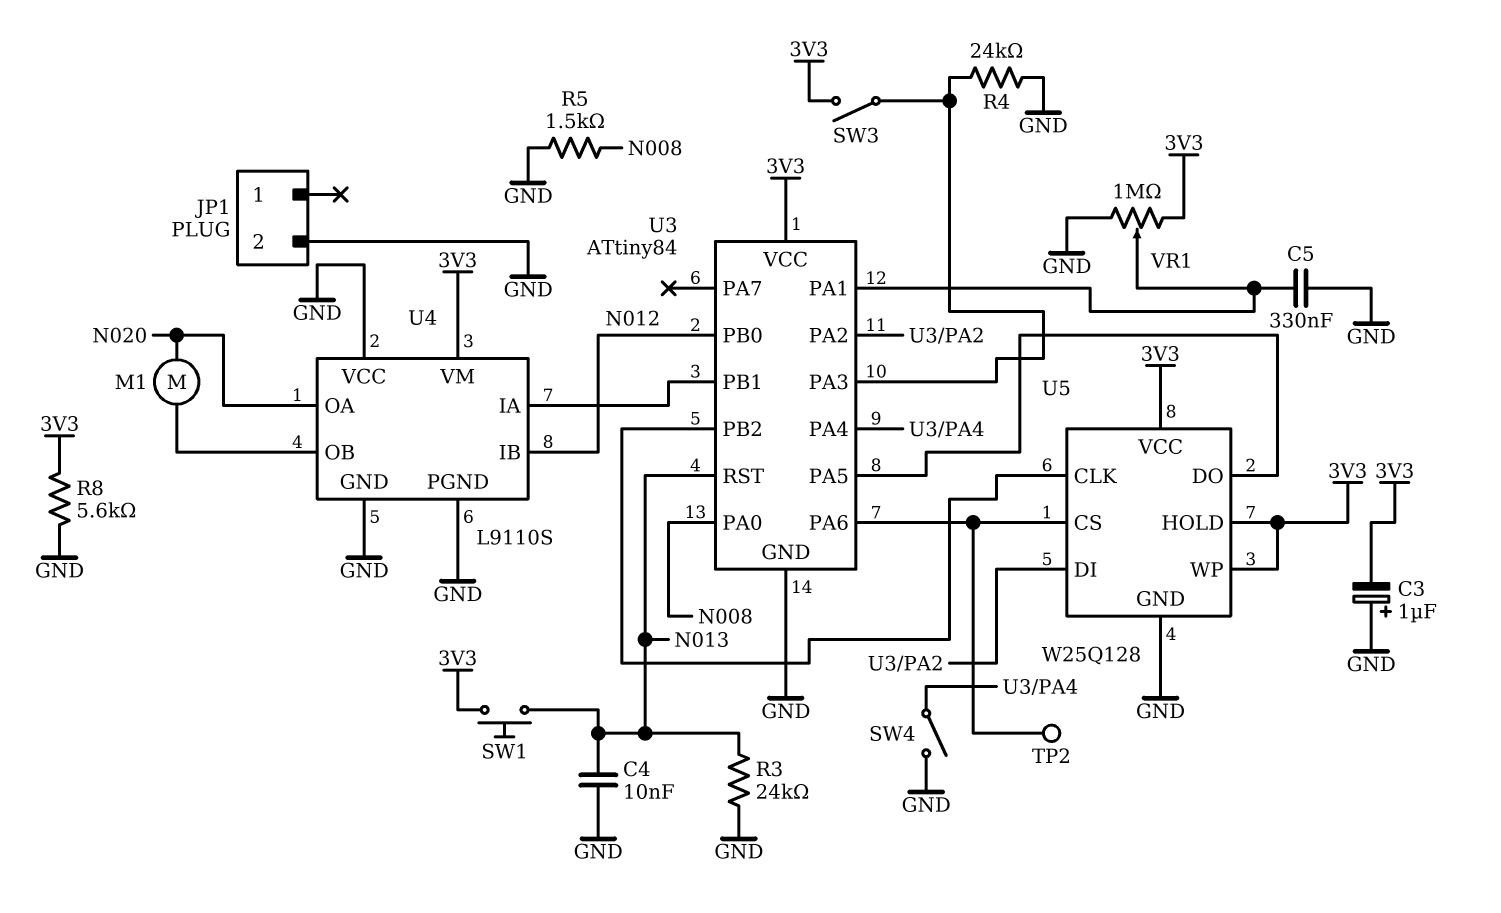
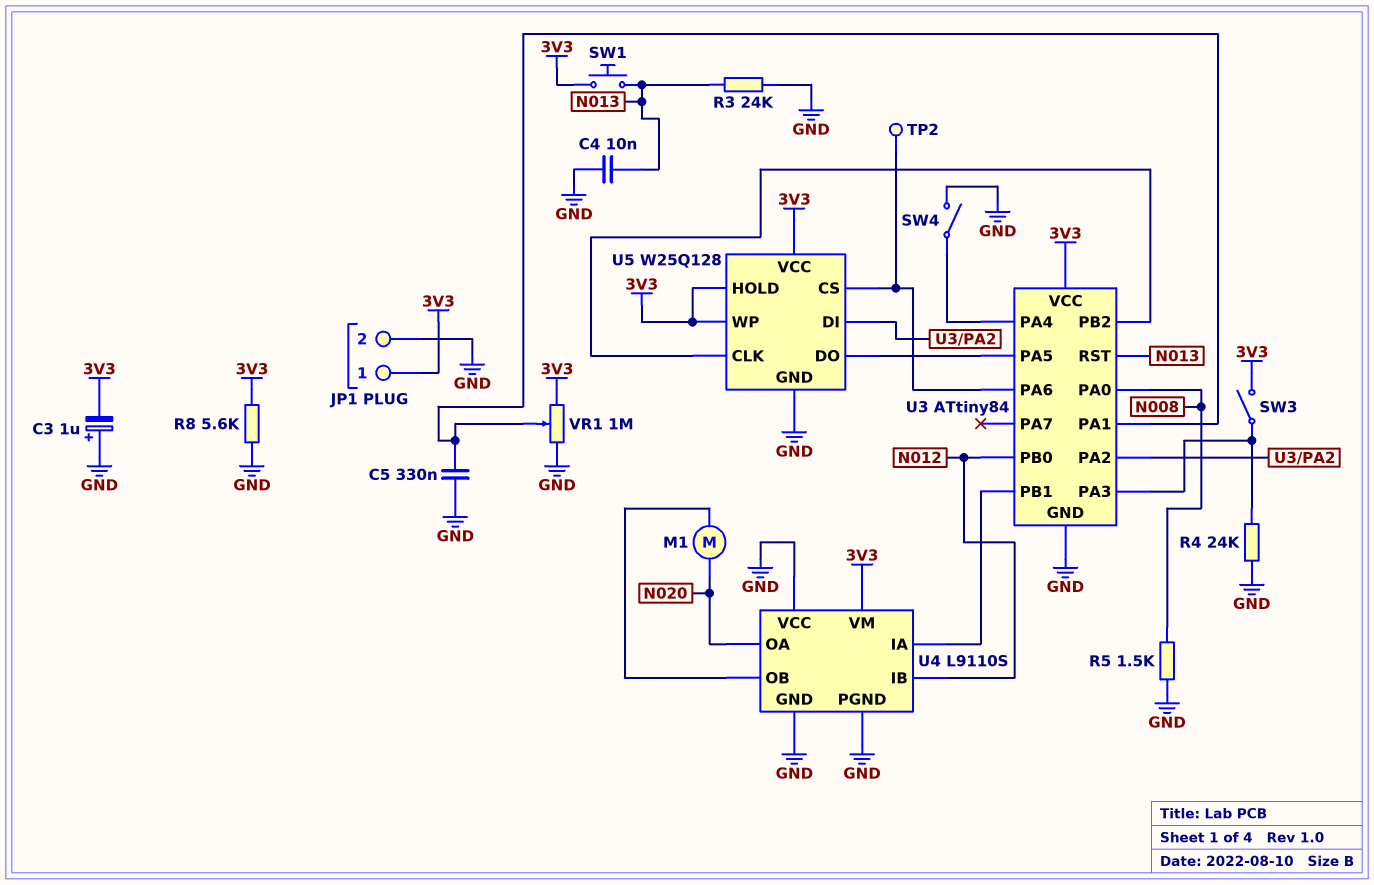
JP1 pin 1: none -> 3V3

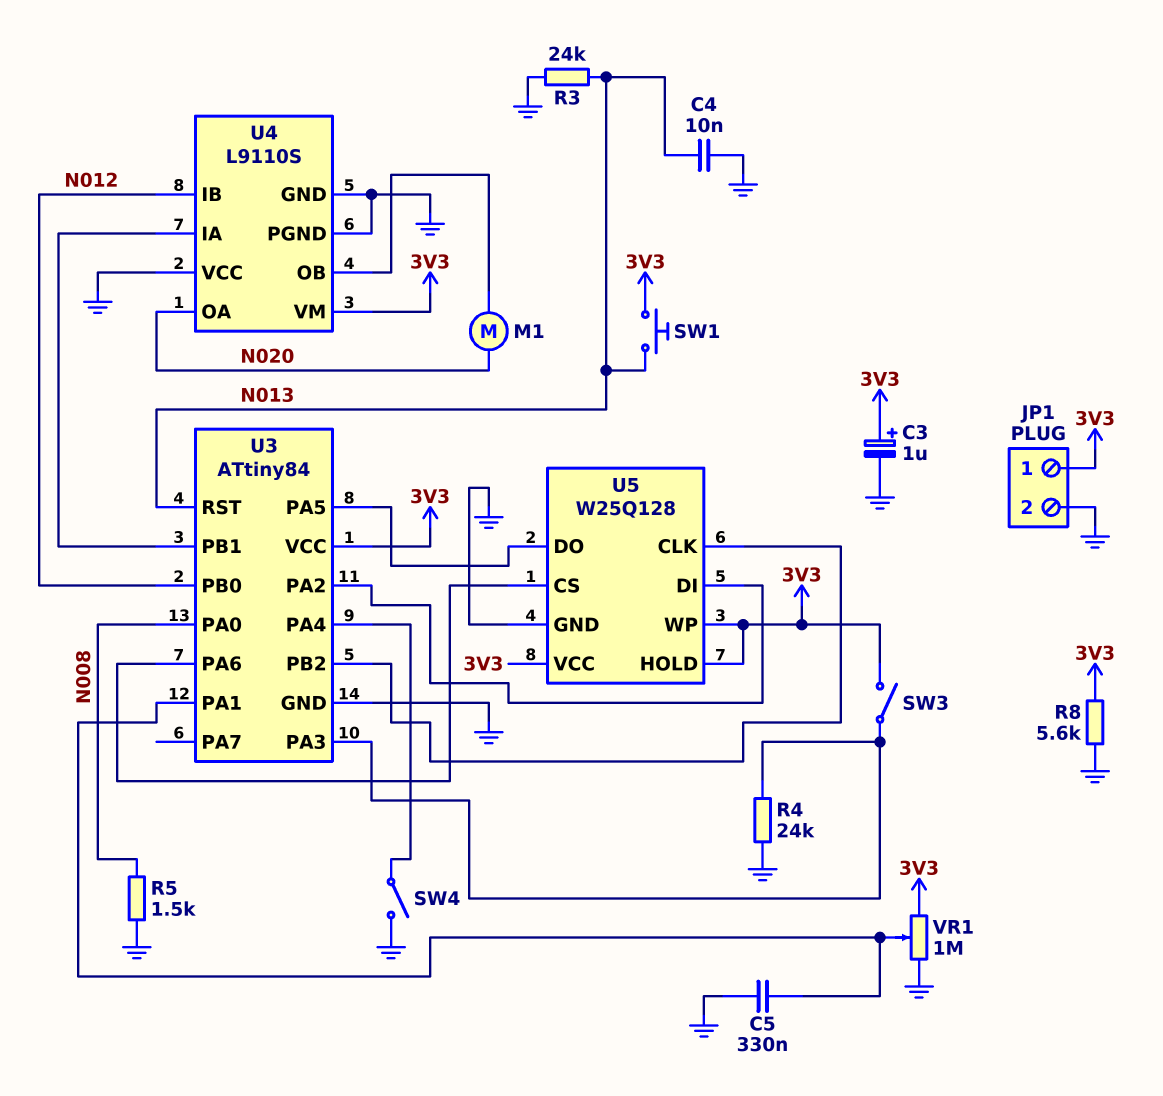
C3: 1uF (plus GND, minus 3V3) -> 1uF (plus 3V3, minus GND)
TP2: test point (U3/PA6) -> none

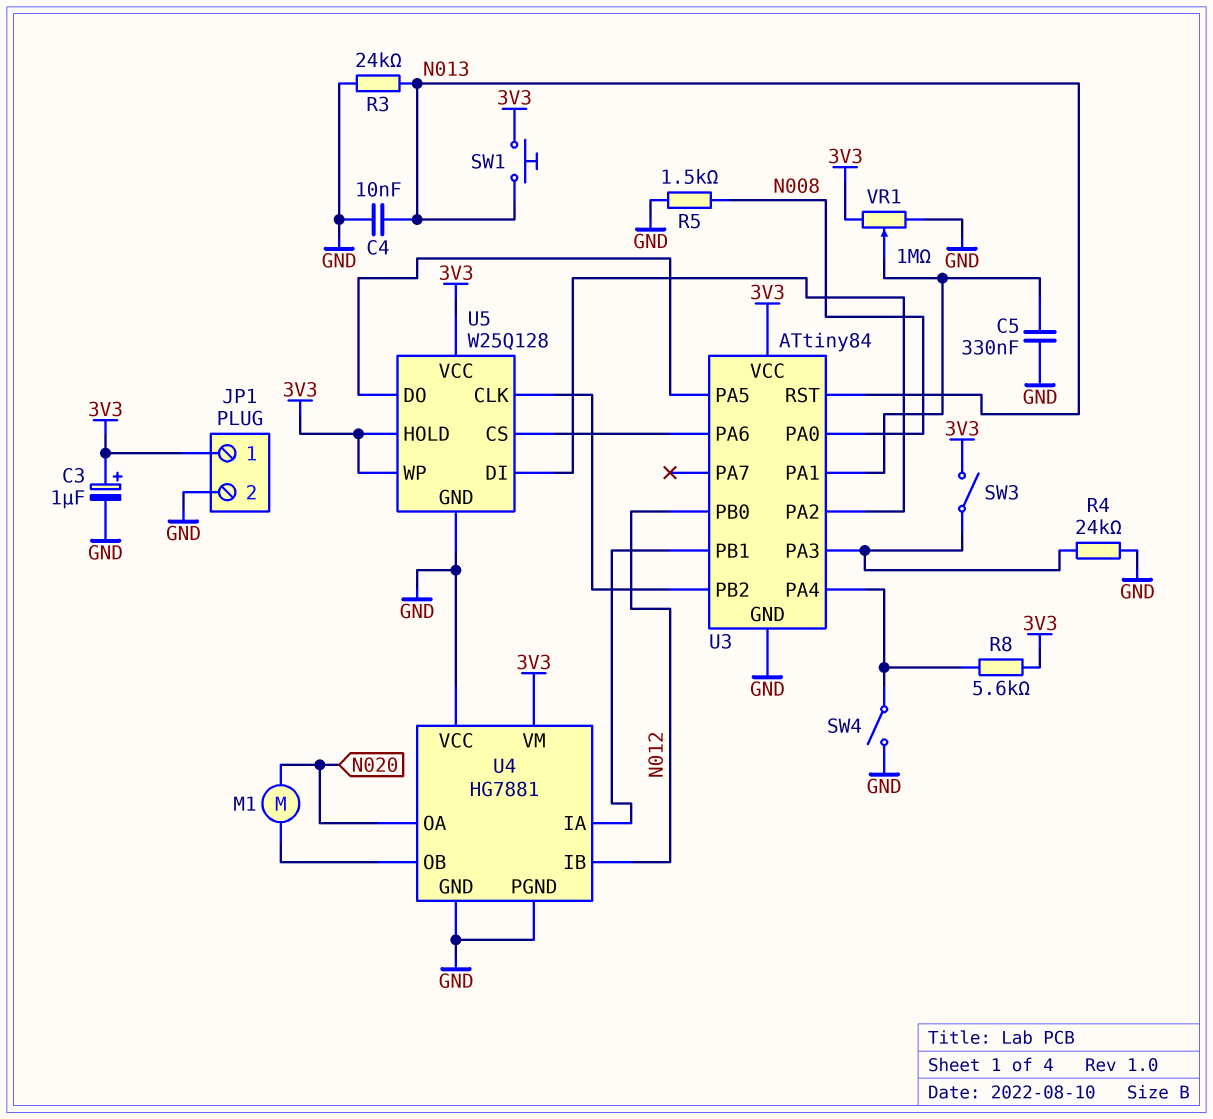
R8: 5.6k (3V3, GND) -> 5.6k (3V3, U3/PA4)
U4: L9110S -> HG7881

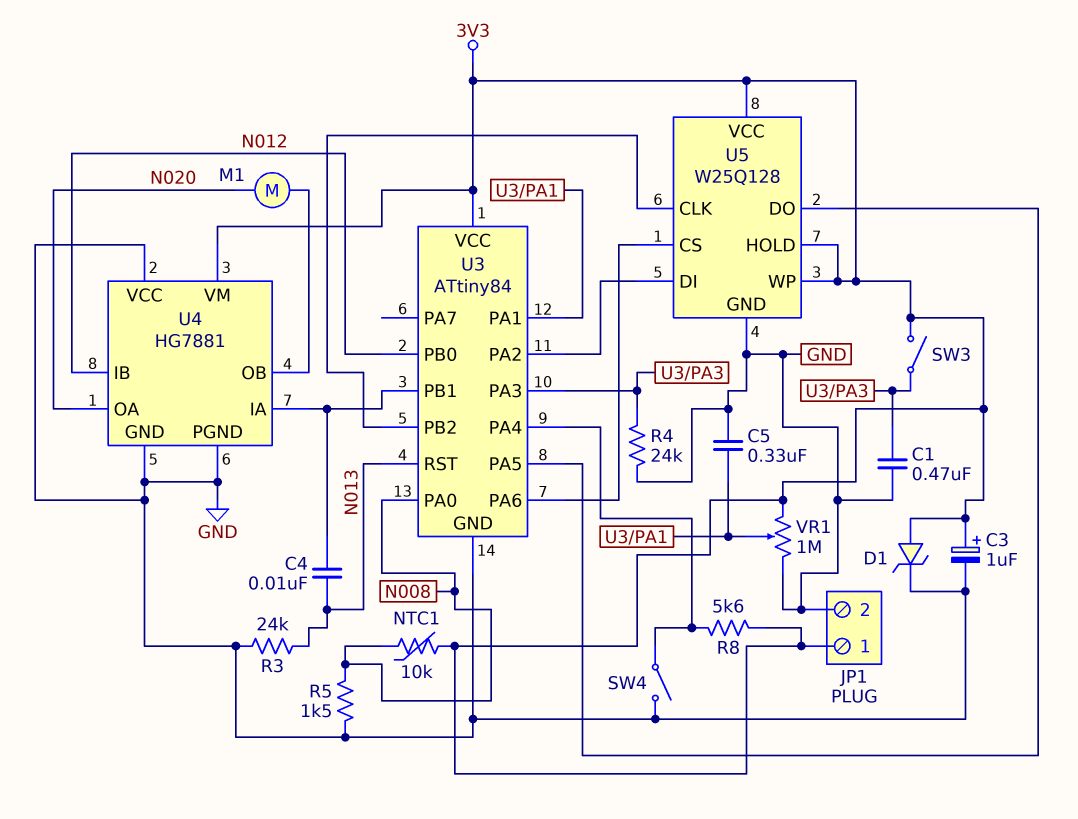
C1: none -> 470nF (GND, U3/PA3)
C4: 10nF (GND, N013) -> 10nF (N013, U3/PB1)
D1: none -> zener (A 3V3, K GND)
NTC1: none -> 10k (3V3, N008)
SW1: button (3V3, N013) -> none

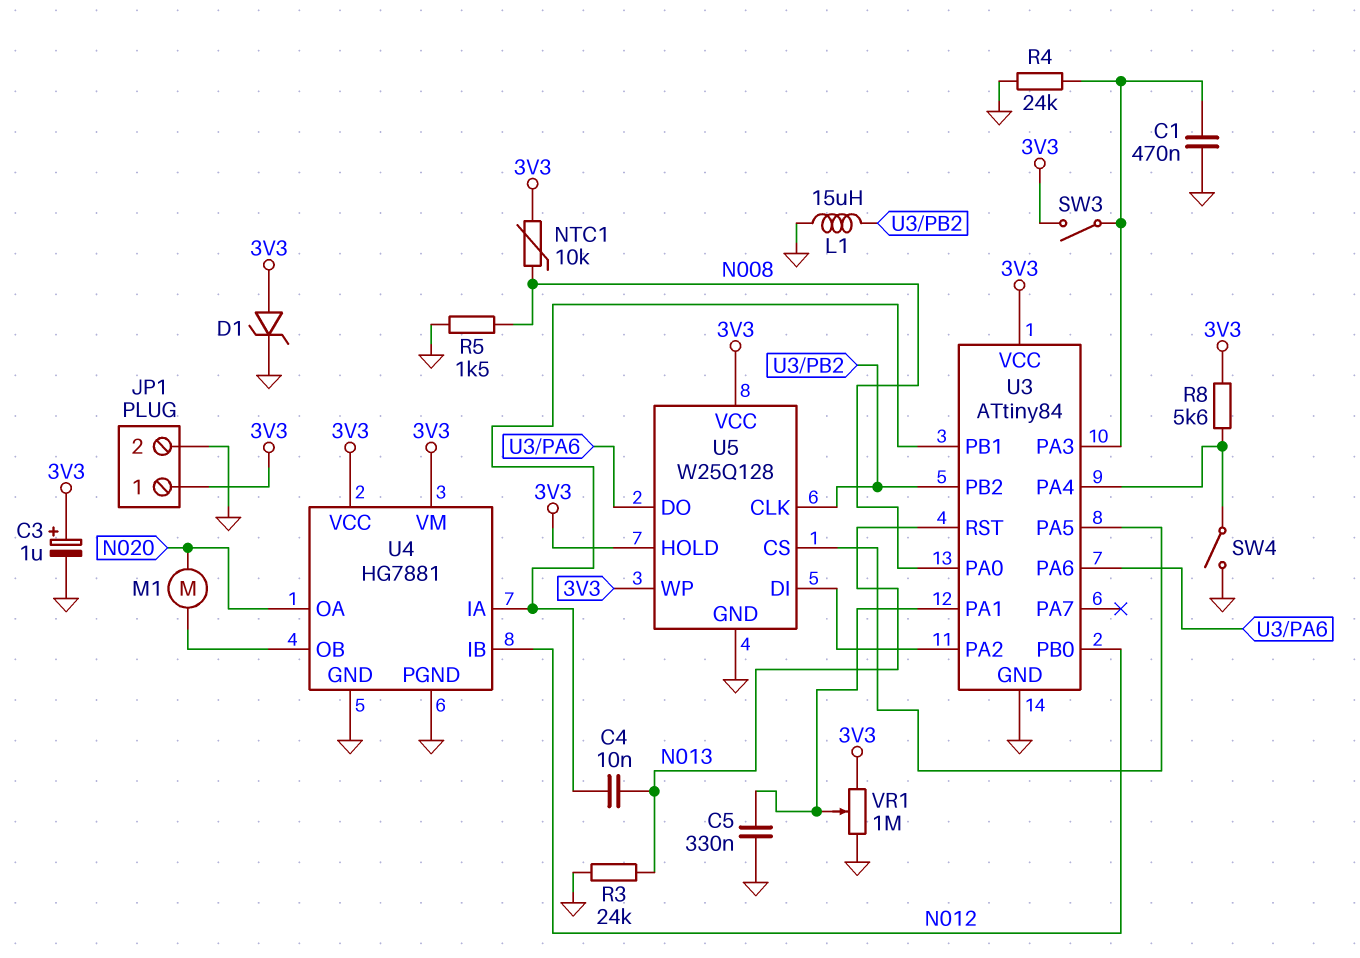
L1: none -> 15uH (GND, U3/PB2)
U4 pin VCC: GND -> 3V3
U5 pin CS: U3/PA6 -> U3/PA5
U5 pin DO: U3/PA5 -> U3/PA6

